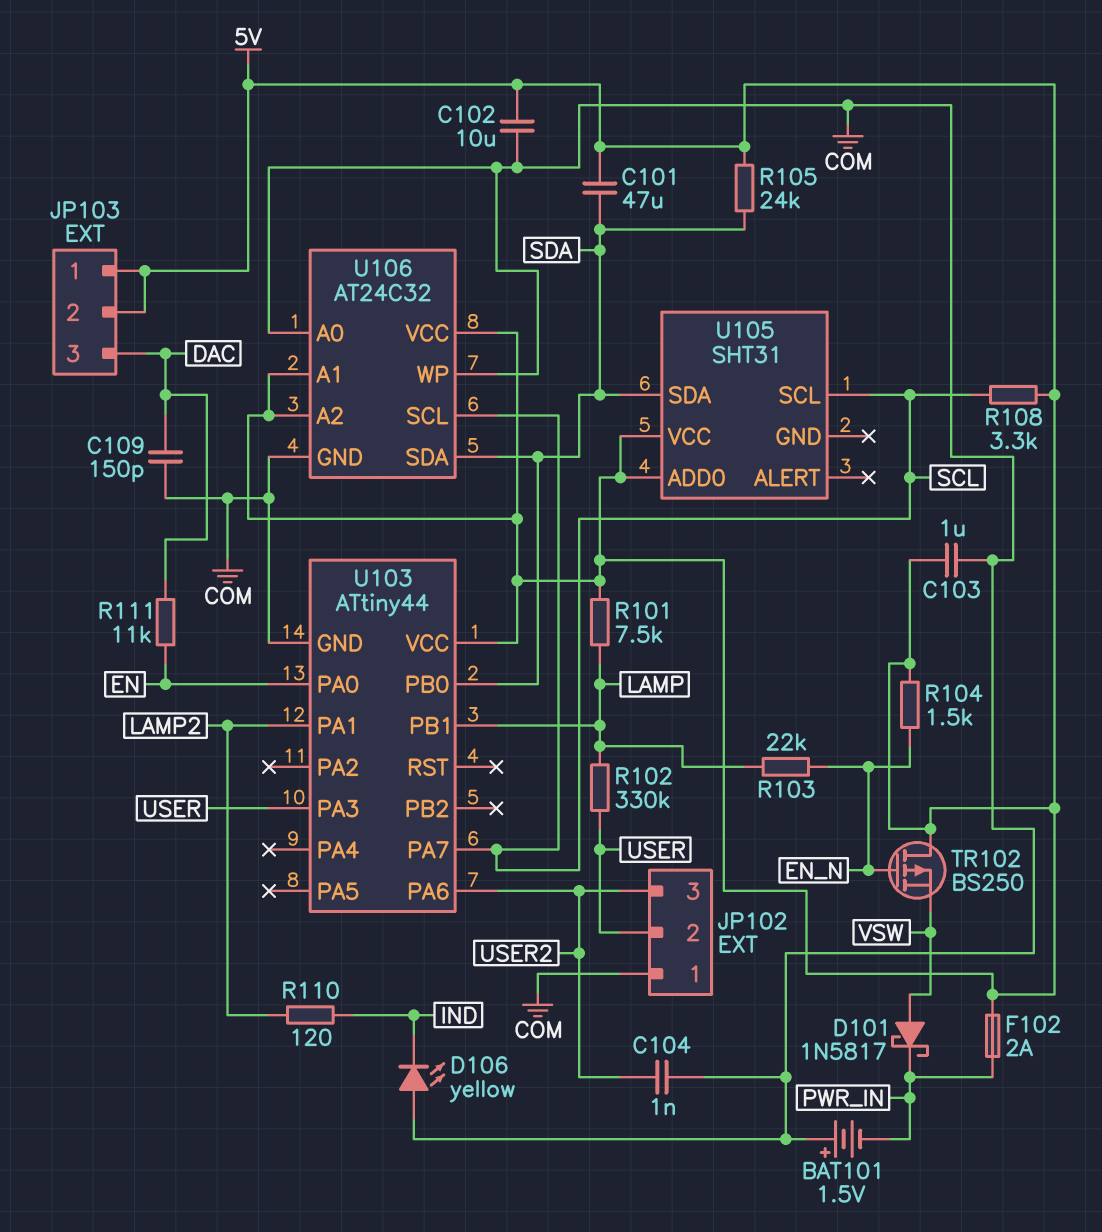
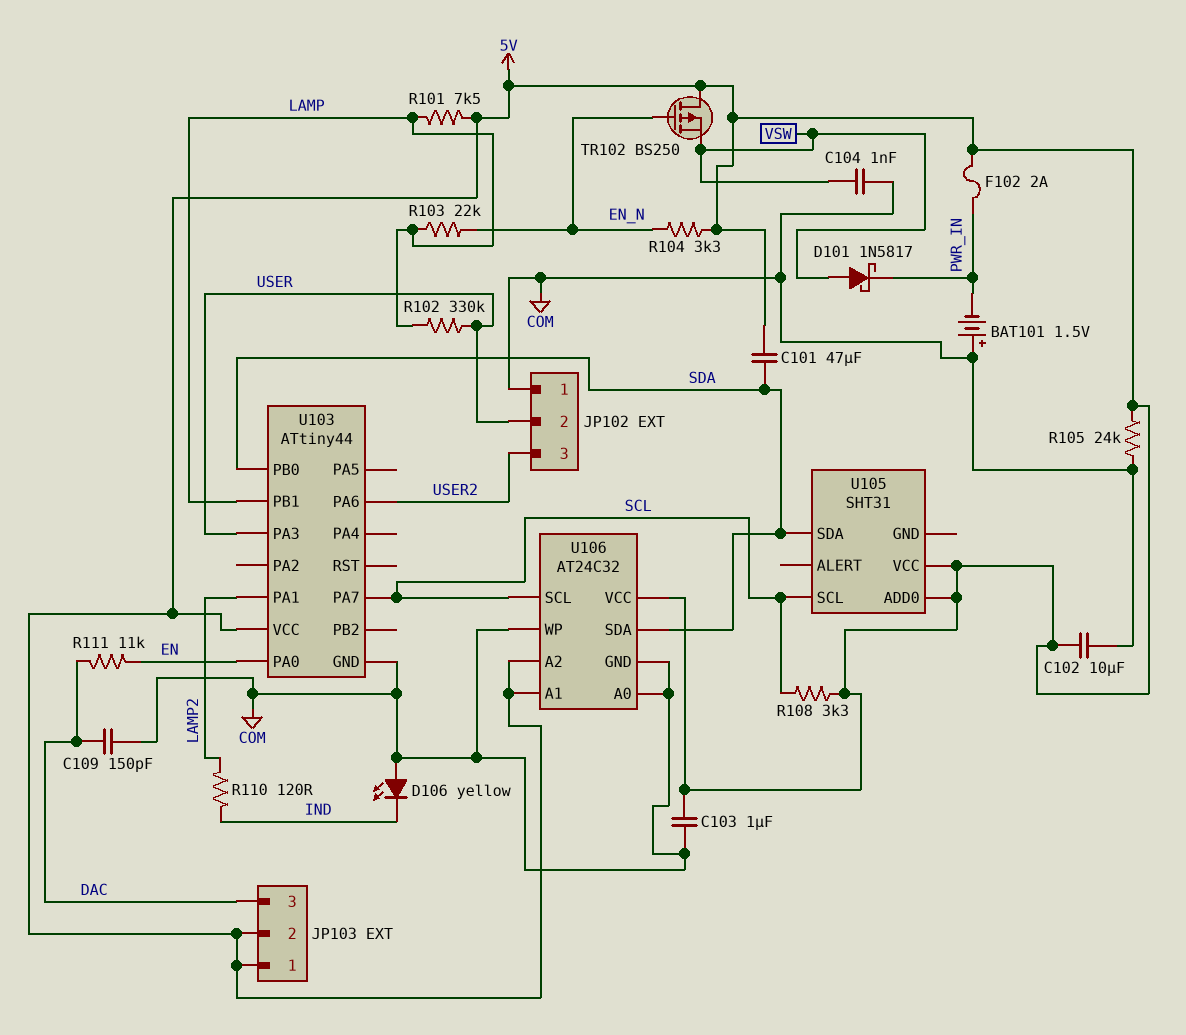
C104: 1nF (COM, USER2) -> 1nF (COM, VSW)
R104: 1.5k (5V, EN_N) -> 3.3k (5V, EN_N)
R105: 24k (5V, SDA) -> 24k (5V, COM)

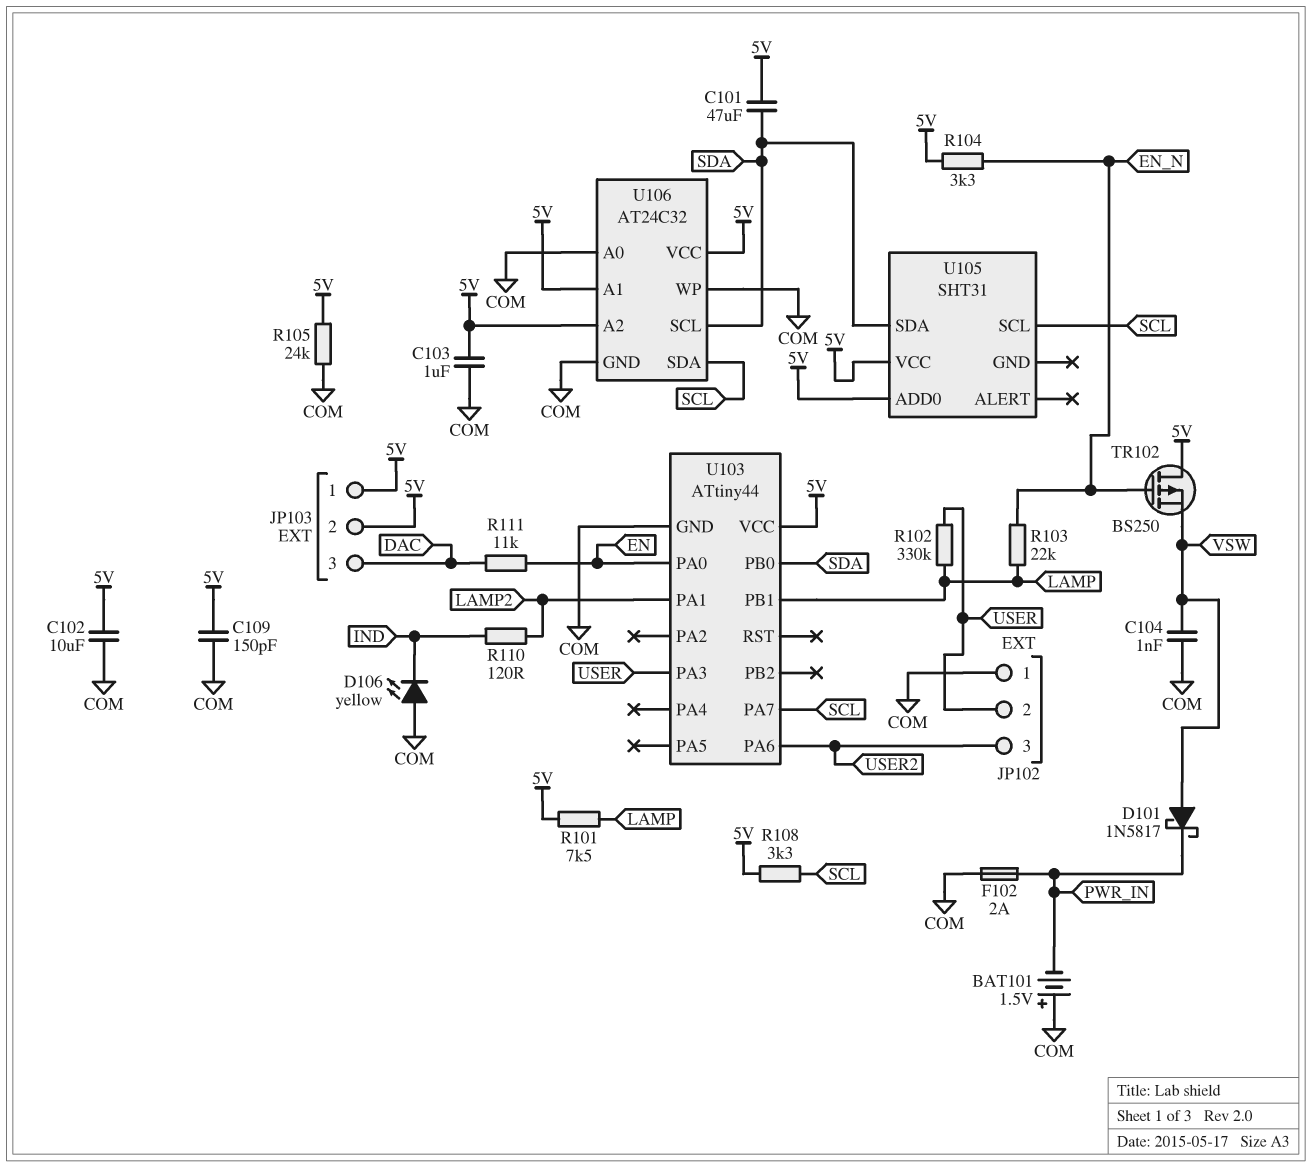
C109: 150pF (COM, DAC) -> 150pF (5V, COM)
F102: 2A (5V, PWR_IN) -> 2A (COM, PWR_IN)
U106 pin SCL: SCL -> SDA
U106 pin SDA: SDA -> SCL

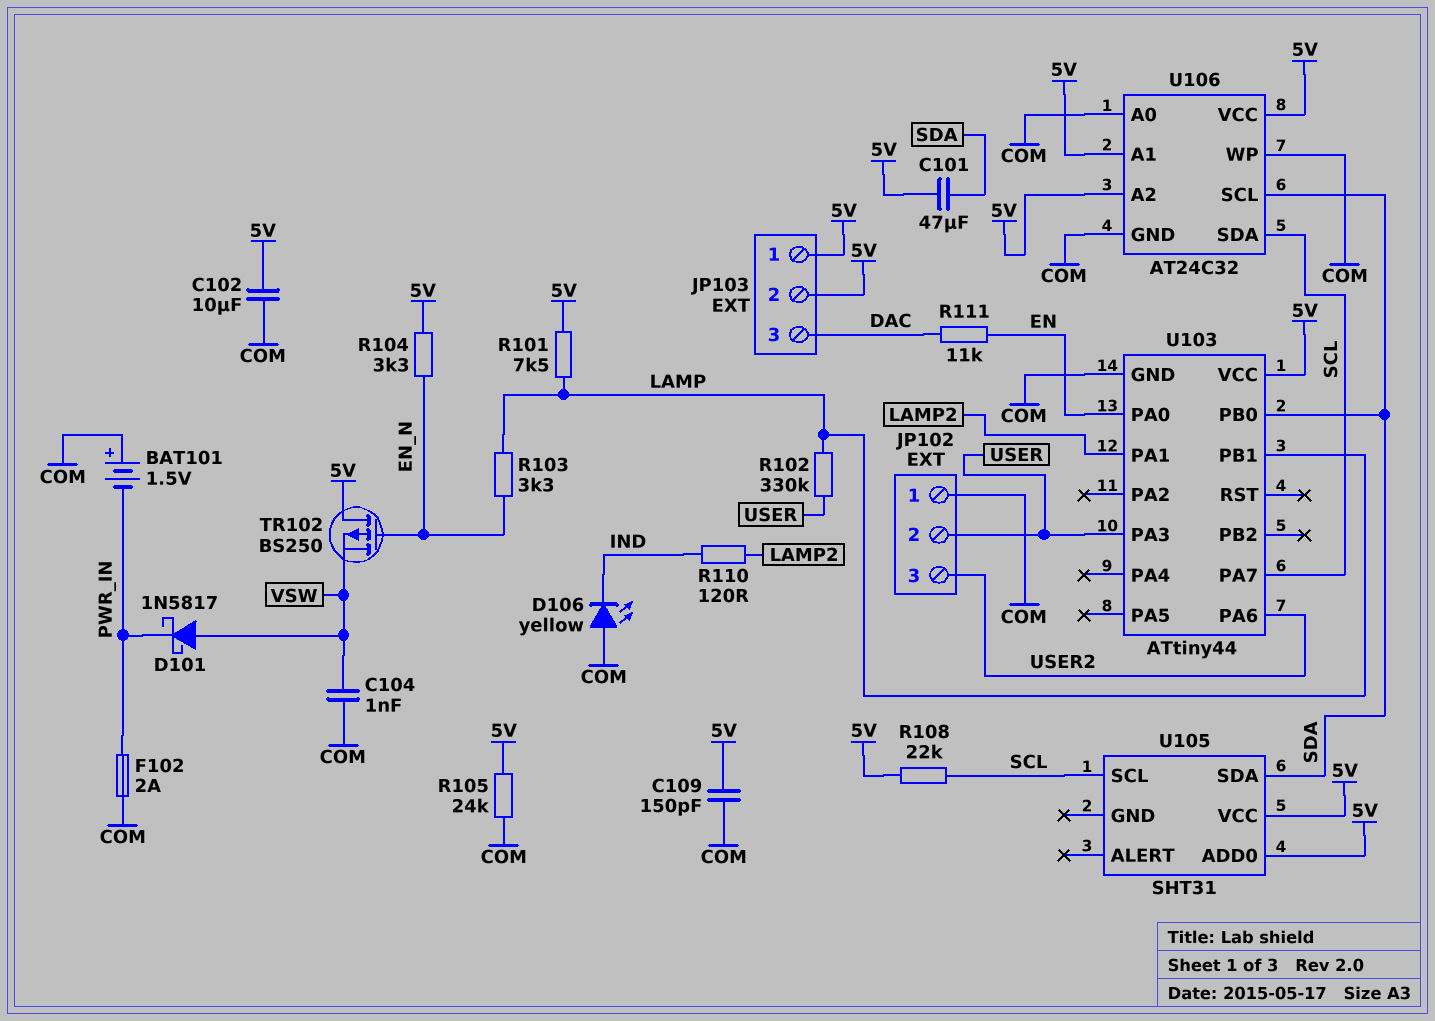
C103: 1uF (5V, COM) -> none
R103: 22k (EN_N, LAMP) -> 3.3k (EN_N, LAMP)
R108: 3.3k (5V, SCL) -> 22k (5V, SCL)

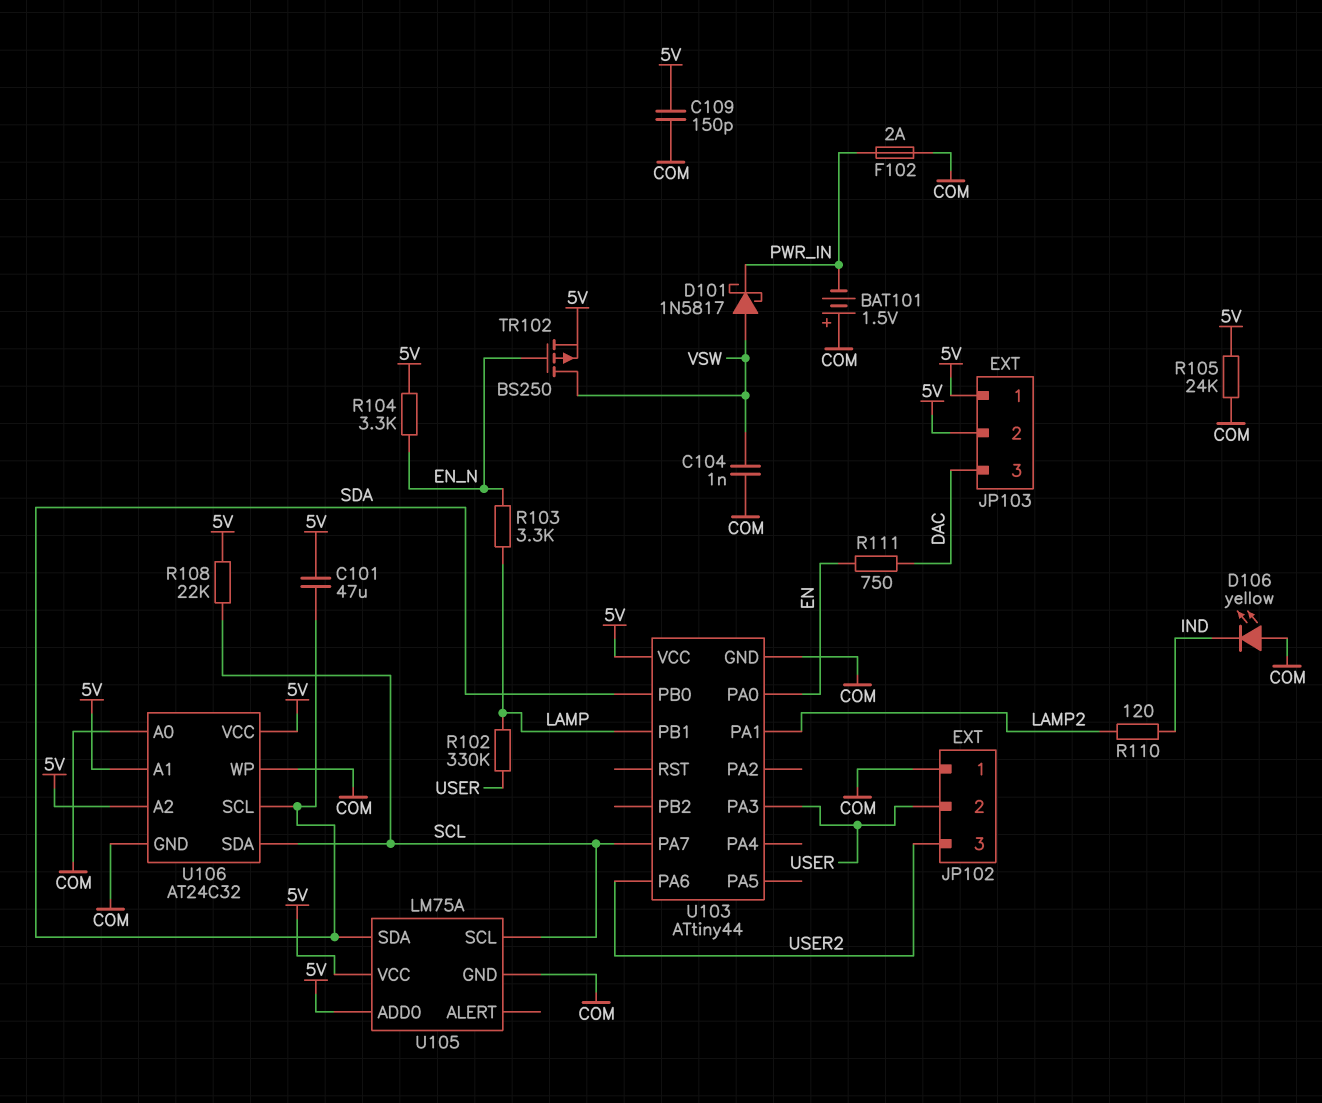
C102: 10uF (5V, COM) -> none
R101: 7.5k (5V, LAMP) -> none
R111: 11k (DAC, EN) -> 750 (DAC, EN)
TR102: PMOS BS250 (G EN_N, D 5V, S VSW) -> PMOS BS250 (G EN_N, D VSW, S 5V)
U105: SHT31 -> LM75A
U105 pin GND: none -> COM

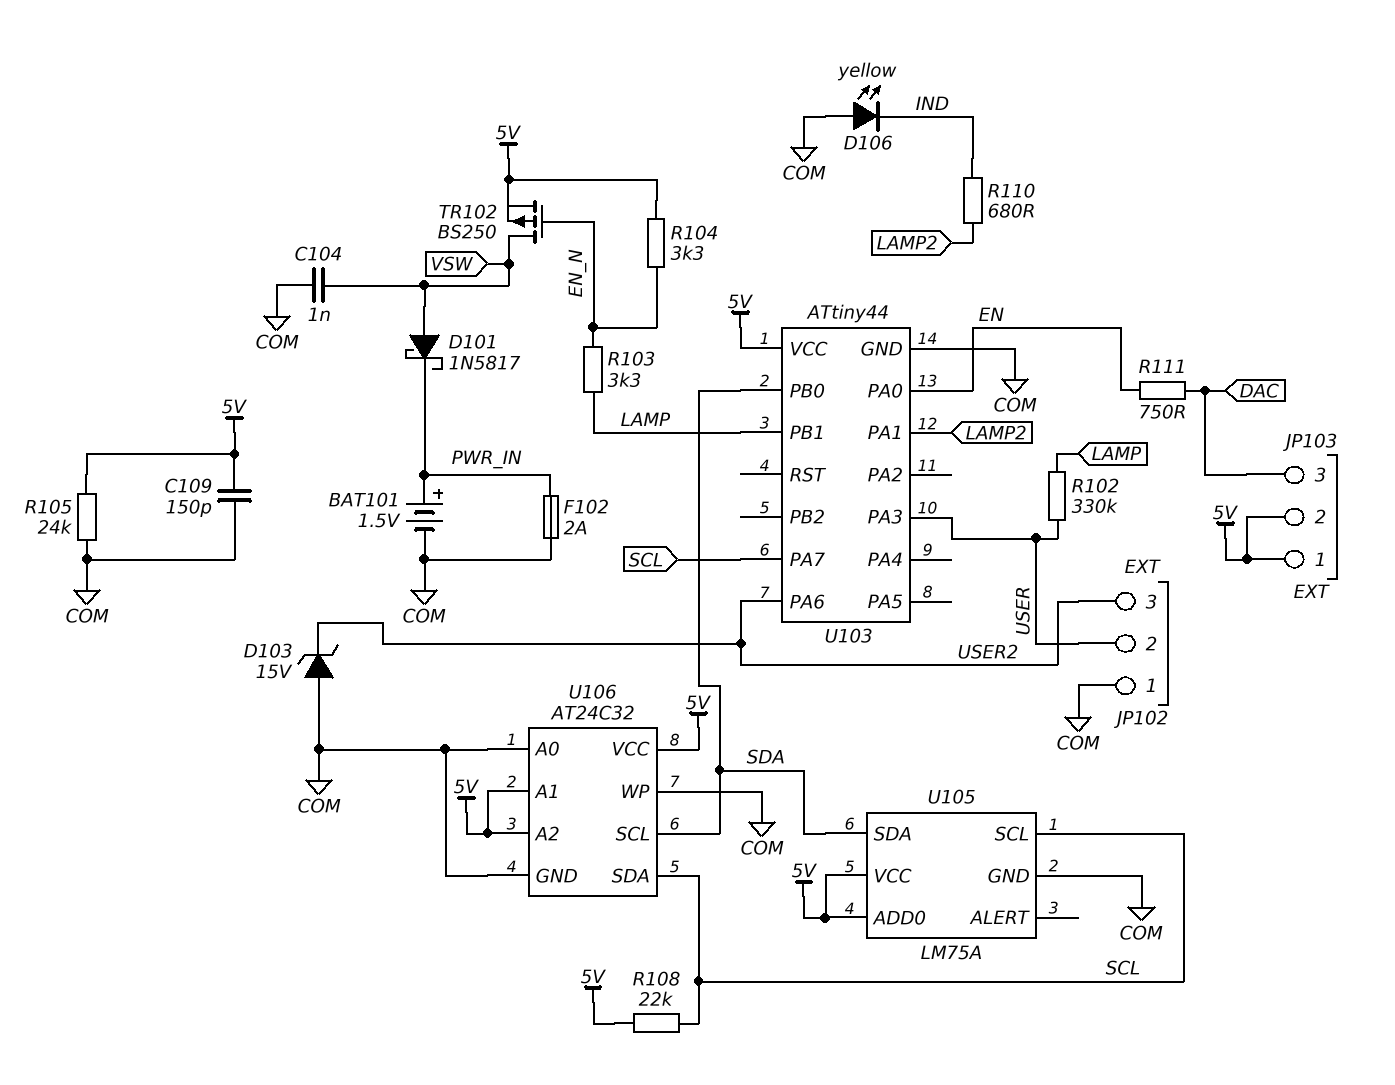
BAT101: 1.5V (plus COM, minus PWR_IN) -> 1.5V (plus PWR_IN, minus COM)
C101: 47uF (5V, SDA) -> none
D103: none -> zener 15V (A COM, K USER2)
R110: 120 (IND, LAMP2) -> 680 (IND, LAMP2)

